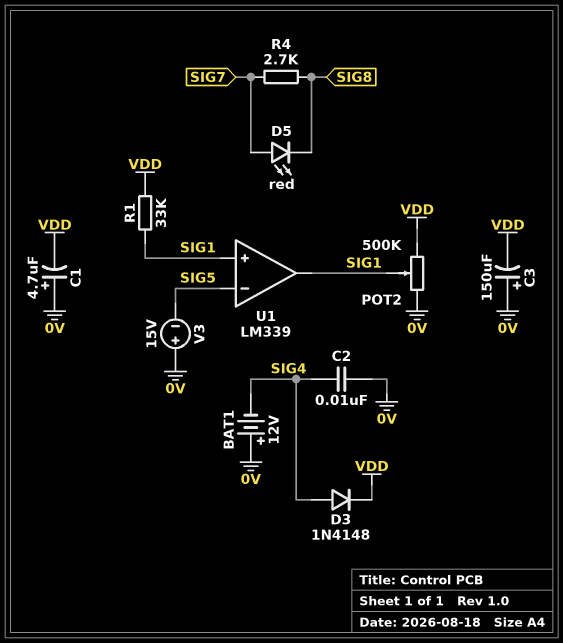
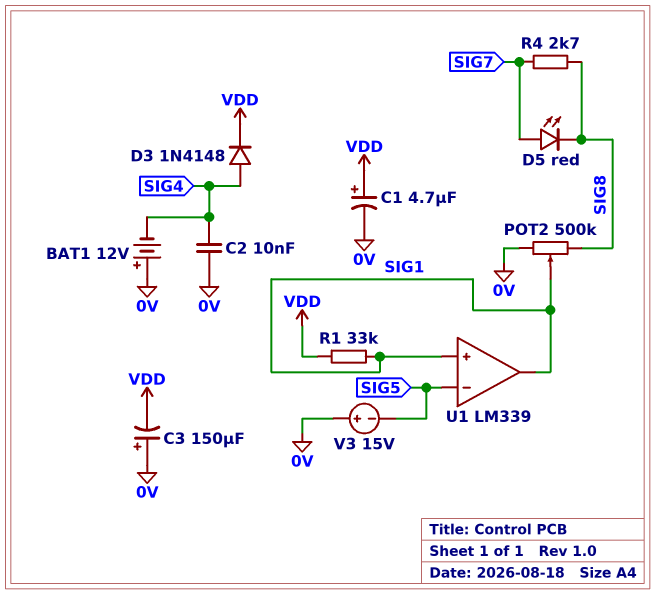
C1: 4.7uF (plus 0V, minus VDD) -> 4.7uF (plus VDD, minus 0V)
POT2: 500k (0V, VDD, wiper SIG1) -> 500k (0V, SIG8, wiper SIG1)

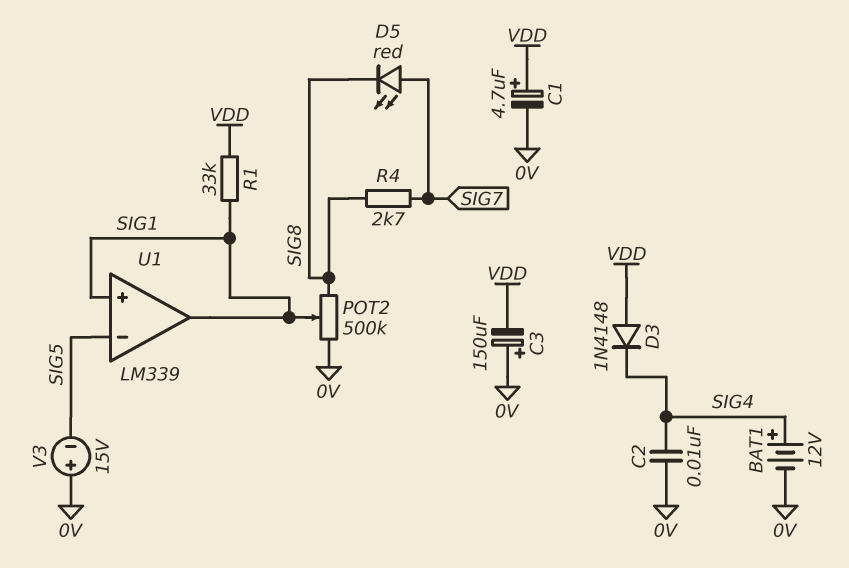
BAT1: 12V (plus 0V, minus SIG4) -> 12V (plus SIG4, minus 0V)
D3: diode 1N4148 (A SIG4, K VDD) -> diode 1N4148 (A VDD, K SIG4)

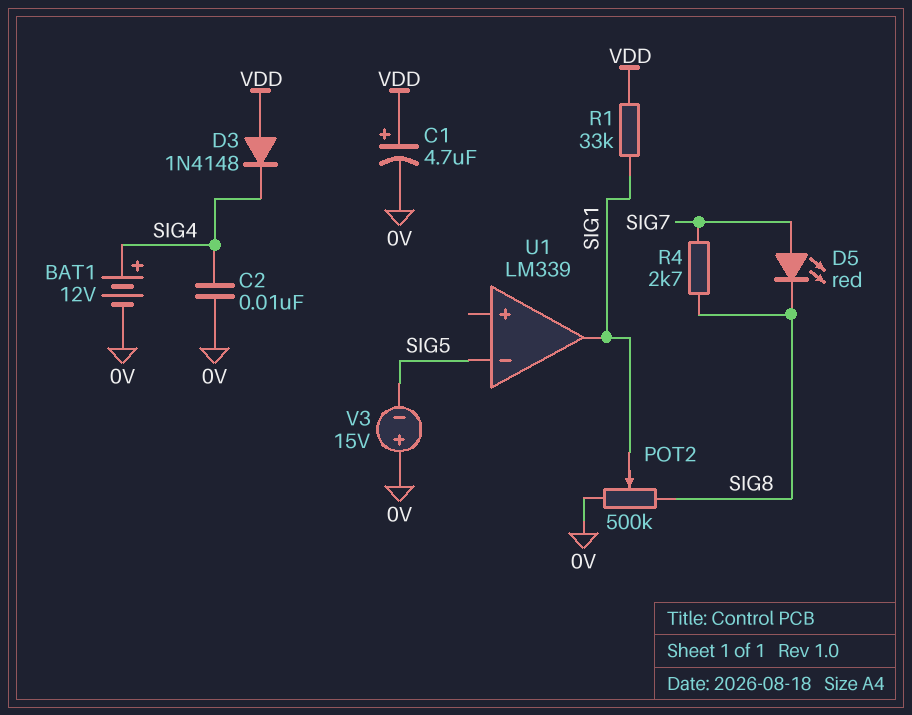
C3: 150uF (plus 0V, minus VDD) -> none
U1 pin in+: SIG1 -> none

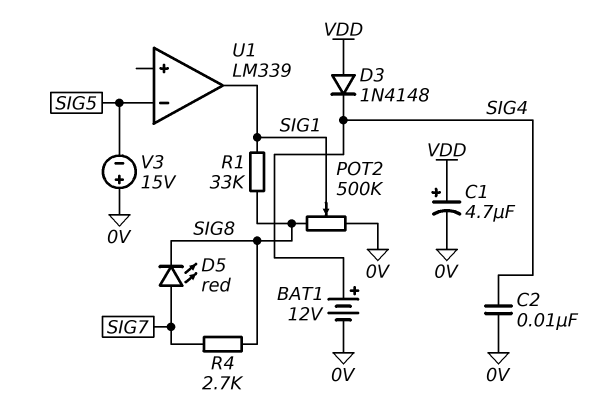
R1: 33k (SIG1, VDD) -> 33k (SIG1, SIG8)

